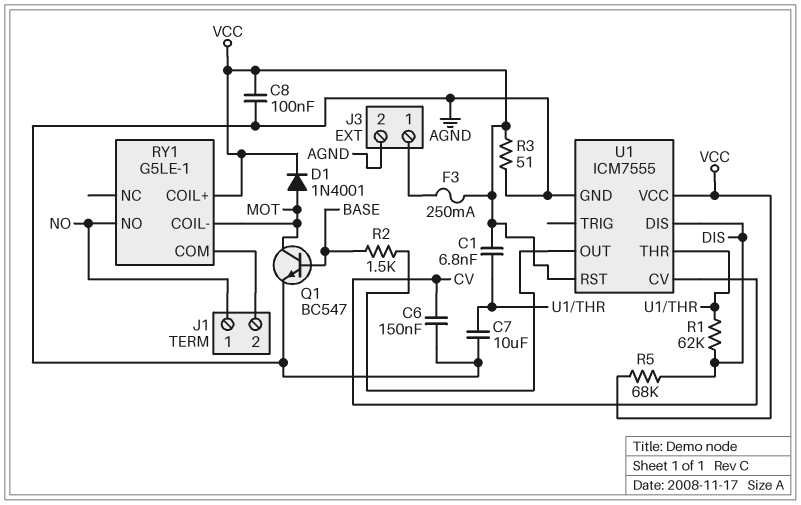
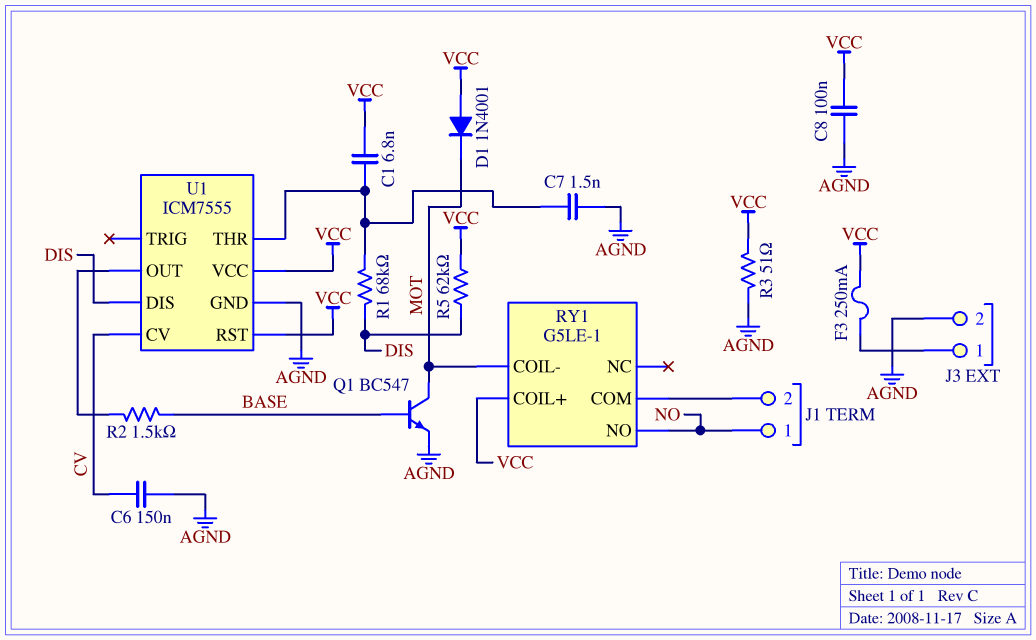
C7: 10uF (AGND, U1/THR) -> 1.5nF (AGND, U1/THR)
D1: diode 1N4001 (A MOT, K VCC) -> diode 1N4001 (A VCC, K MOT)
R1: 62k (DIS, U1/THR) -> 68k (DIS, U1/THR)
R5: 68k (DIS, VCC) -> 62k (DIS, VCC)

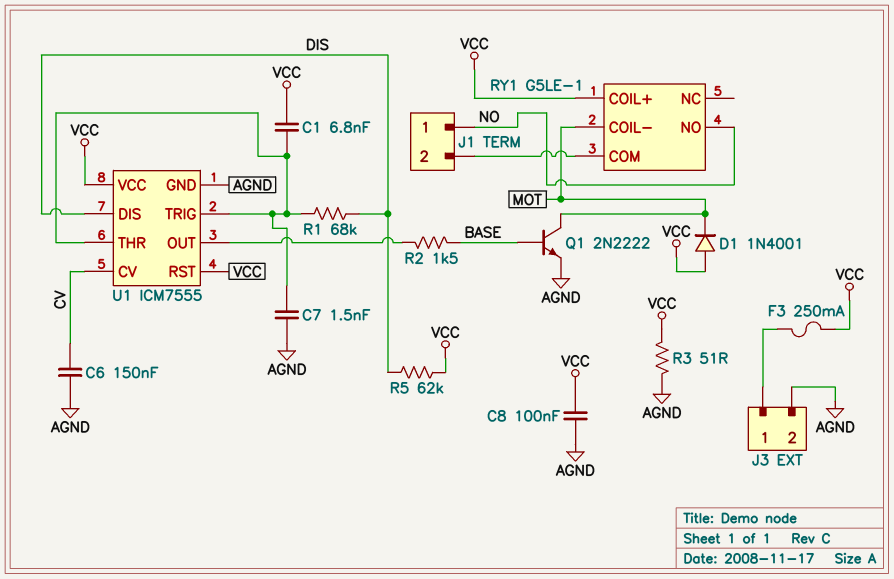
Q1: NPN BC547 (B BASE, C MOT, E AGND) -> NPN 2N2222 (B BASE, C MOT, E AGND)
U1 pin TRIG: none -> U1/THR

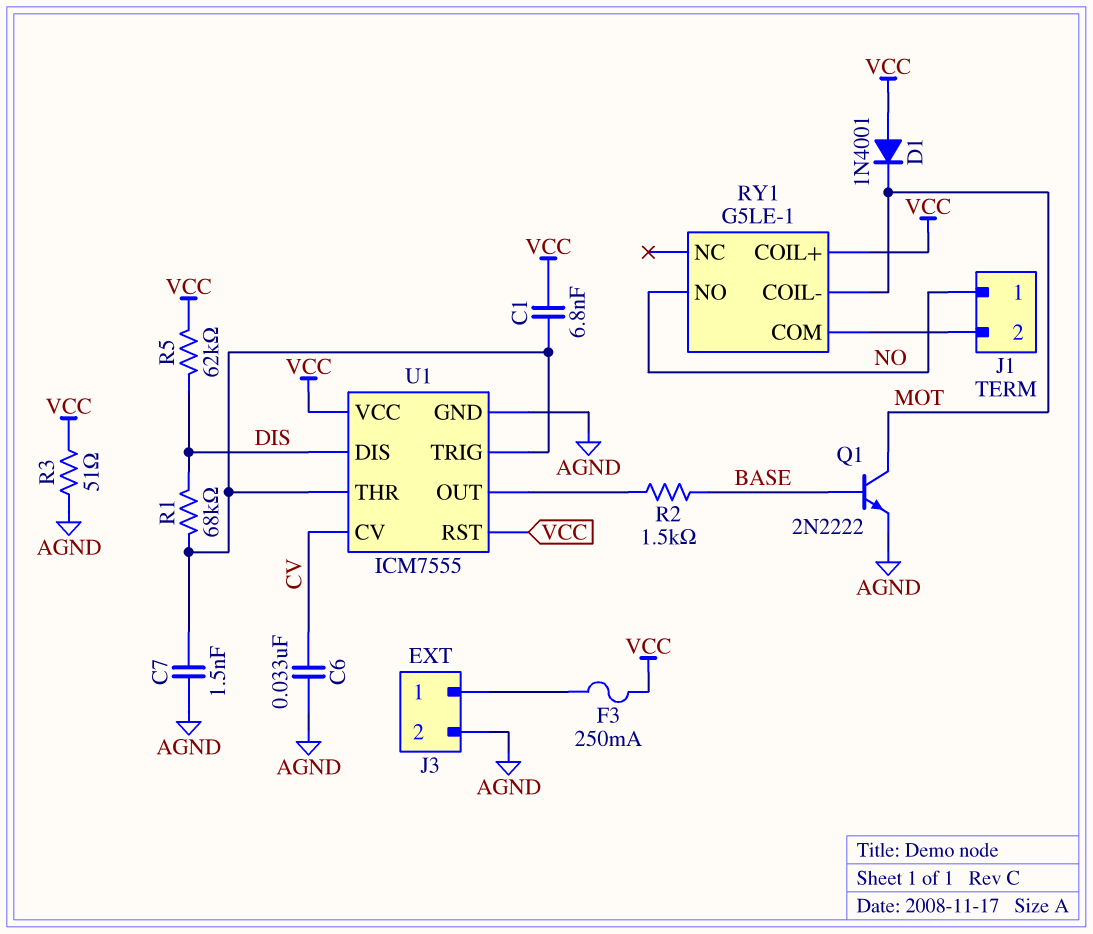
C6: 150nF (AGND, CV) -> 33nF (AGND, CV)
C8: 100nF (AGND, VCC) -> none

